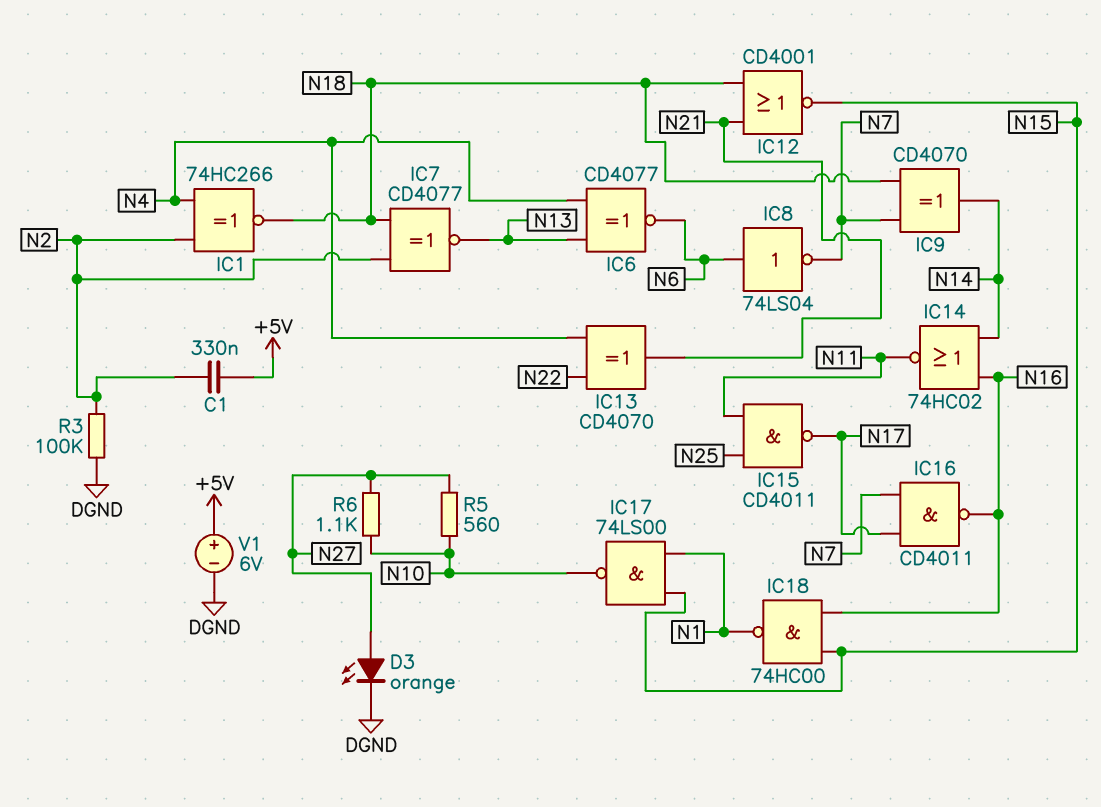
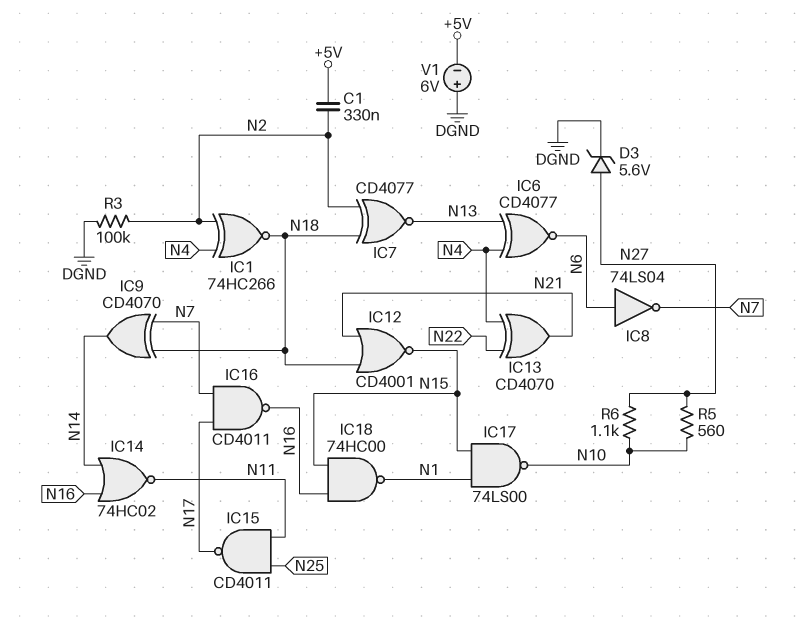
D3: LED orange (A N27, K DGND) -> zener 5.6V (A N27, K DGND)
V1: 6V (plus +5V, minus DGND) -> 6V (plus DGND, minus +5V)

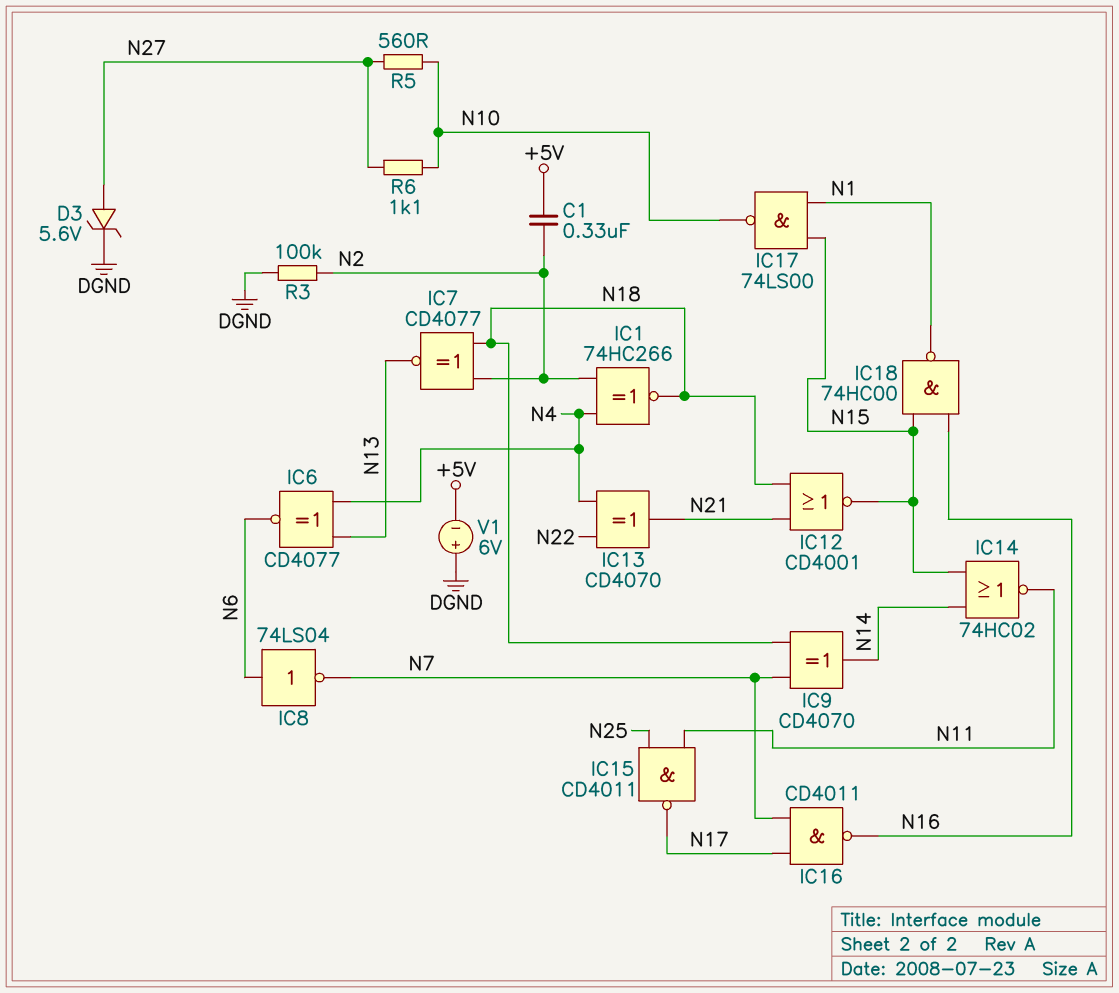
IC14: NOR 74HC02 (in N14, in N16, out N11) -> NOR 74HC02 (in N14, in N15, out N11)

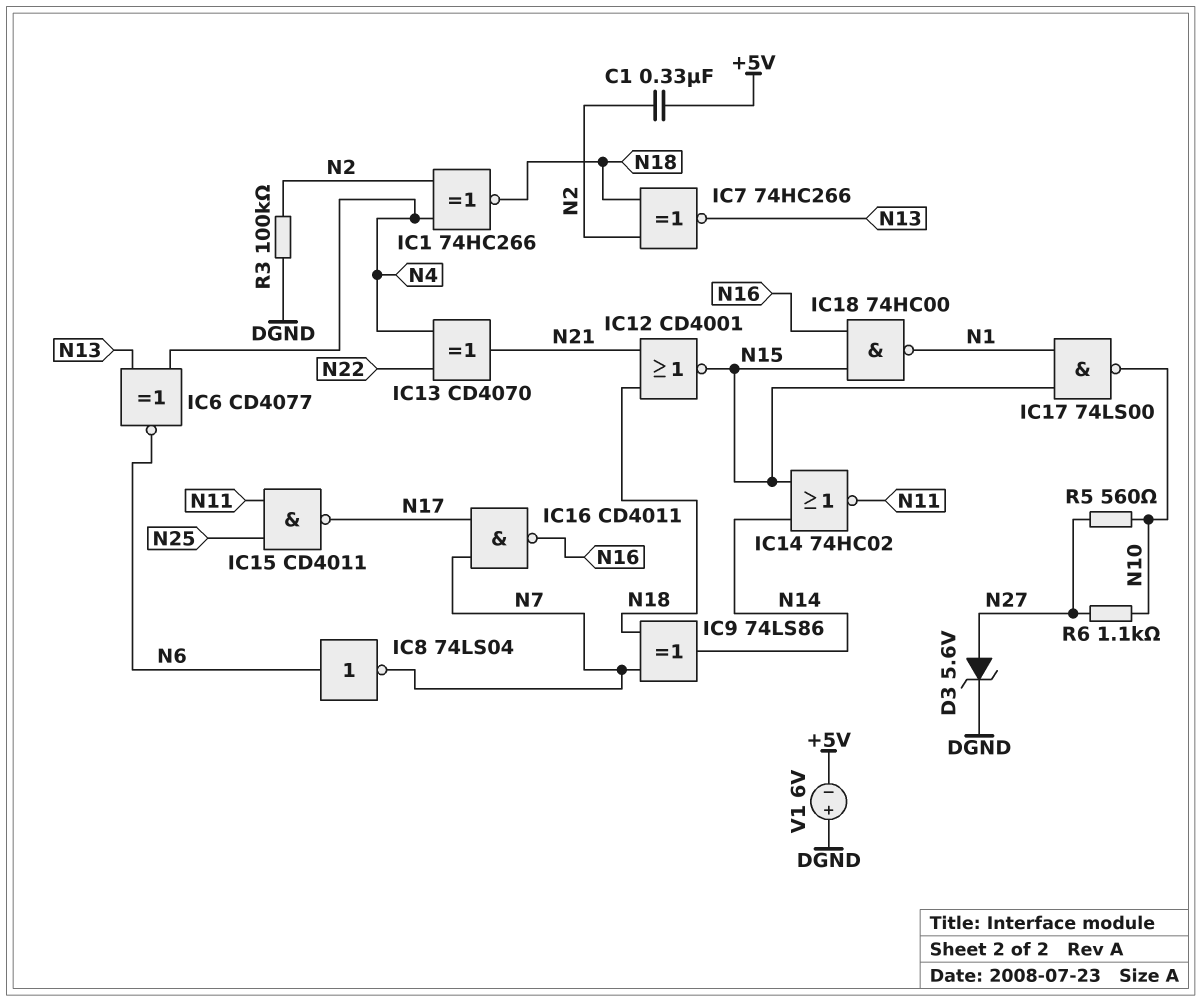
IC7: XNOR CD4077 (in N2, in N18, out N13) -> XNOR 74HC266 (in N2, in N18, out N13)
IC9: XOR CD4070 (in N7, in N18, out N14) -> XOR 74LS86 (in N7, in N18, out N14)

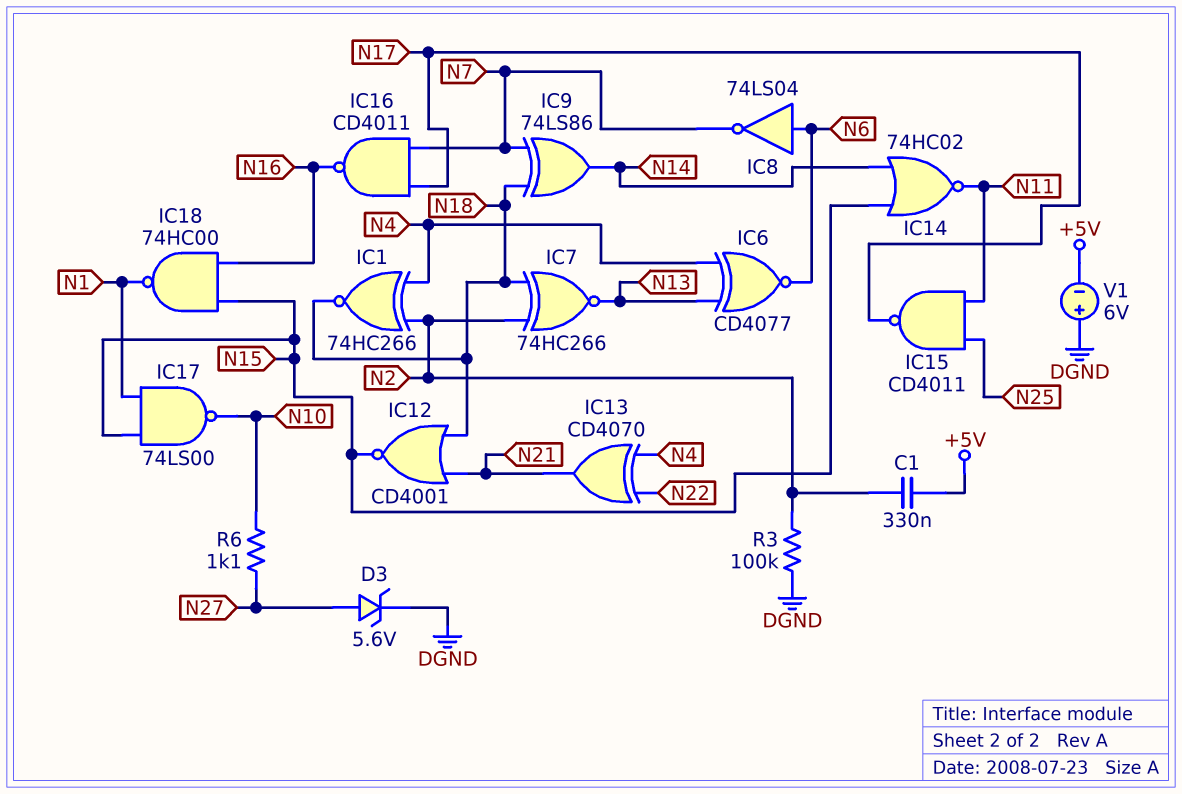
R5: 560 (N10, N27) -> none

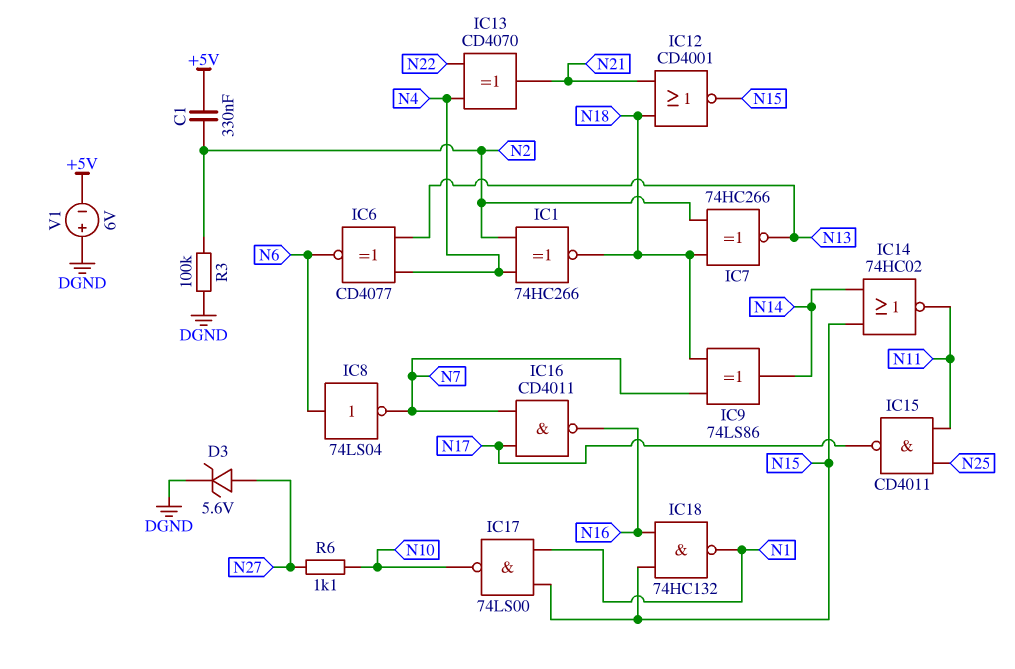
IC18: NAND 74HC00 (in N15, in N16, out N1) -> NAND 74HC132 (in N15, in N16, out N1)

